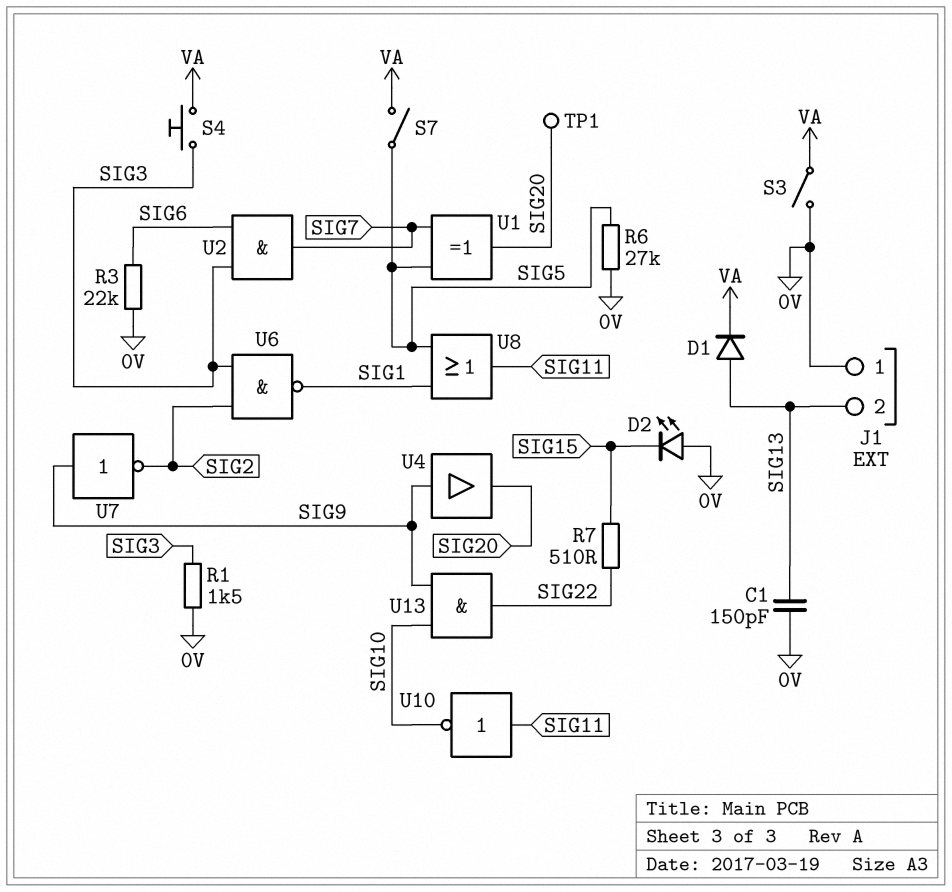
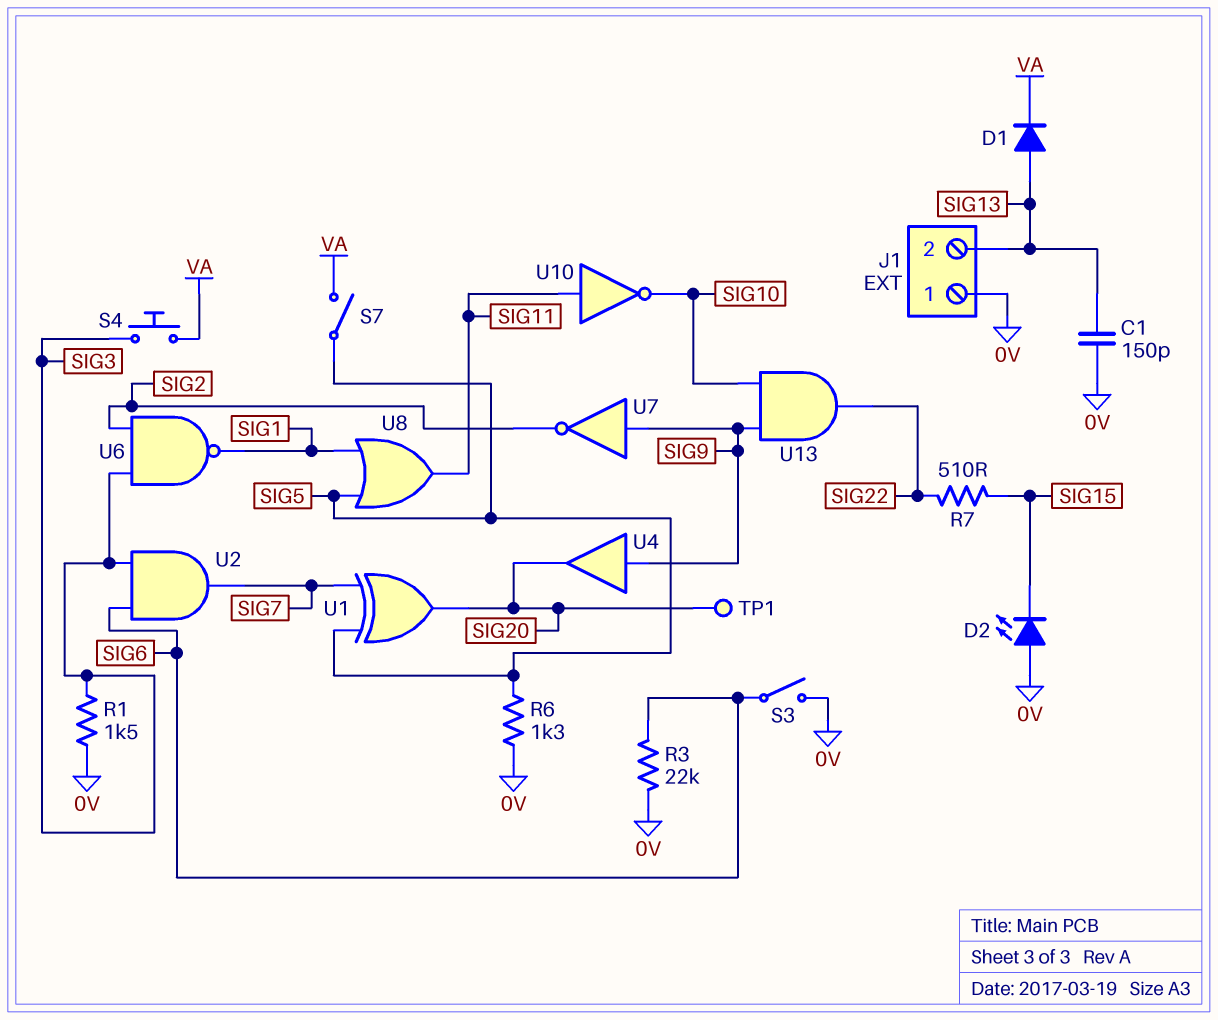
R6: 27k (0V, SIG5) -> 1.3k (0V, SIG5)
S3: switch (0V, VA) -> switch (0V, SIG6)

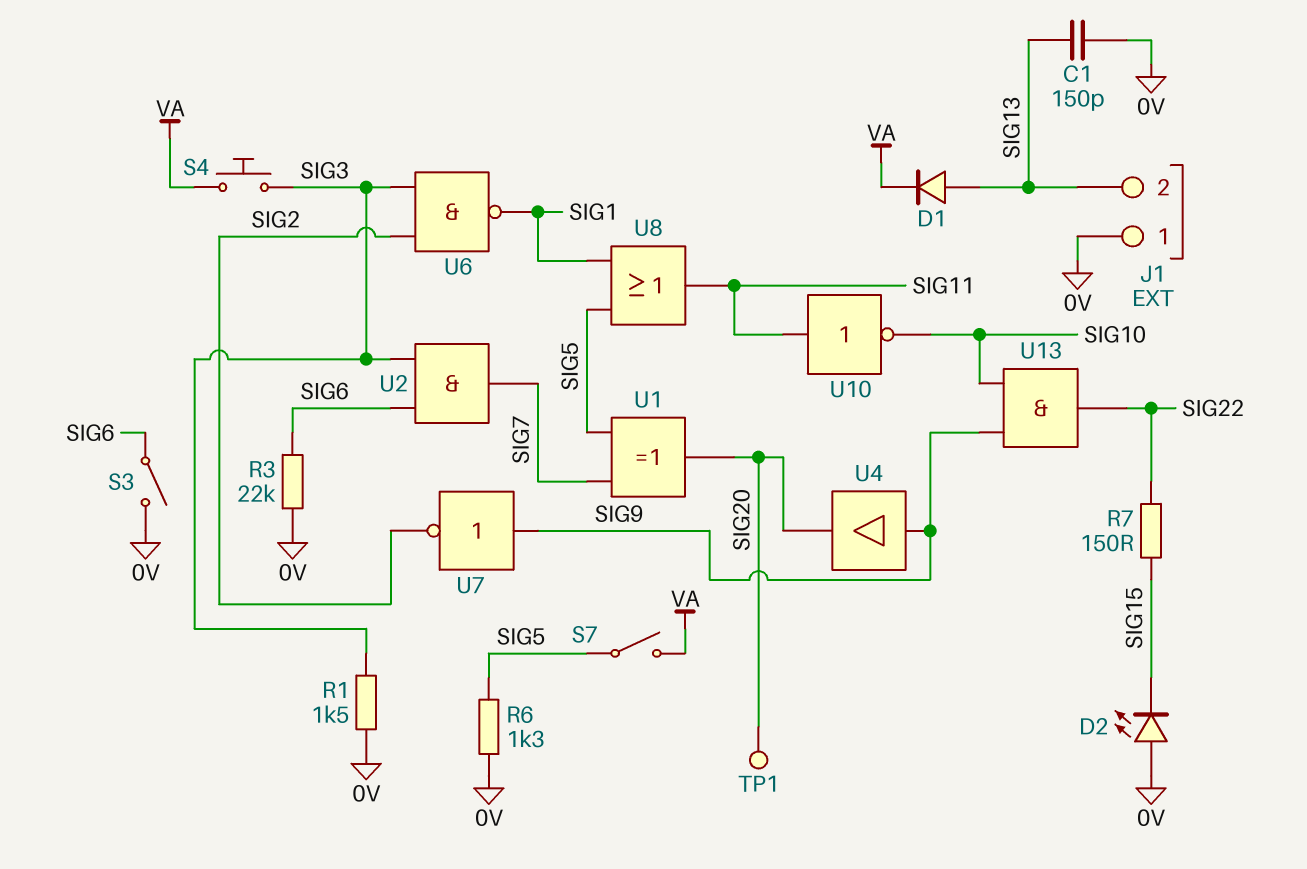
R7: 510 (SIG15, SIG22) -> 150 (SIG15, SIG22)

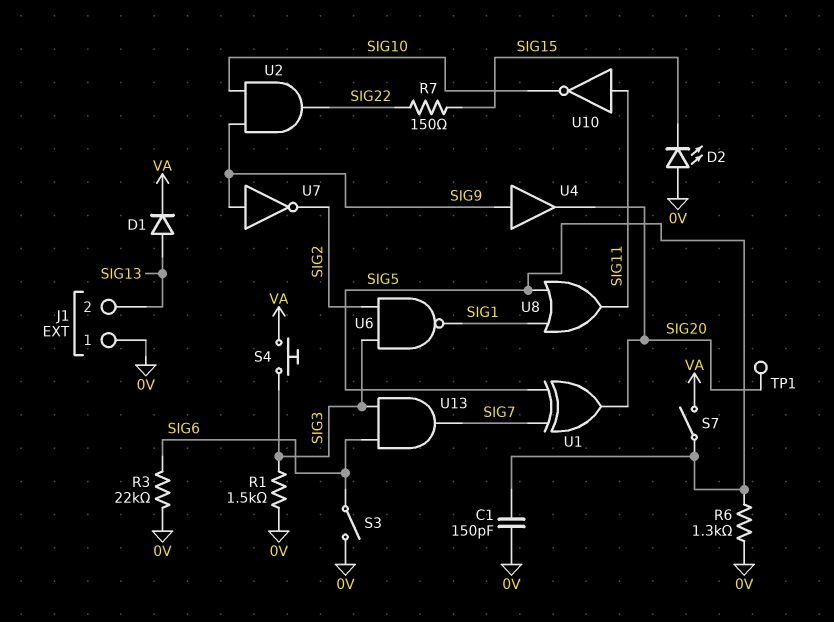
C1: 150pF (0V, SIG13) -> 150pF (0V, SIG5)
U2: AND (in SIG3, in SIG6, out SIG7) -> AND (in SIG9, in SIG10, out SIG22)
U13: AND (in SIG9, in SIG10, out SIG22) -> AND (in SIG3, in SIG6, out SIG7)

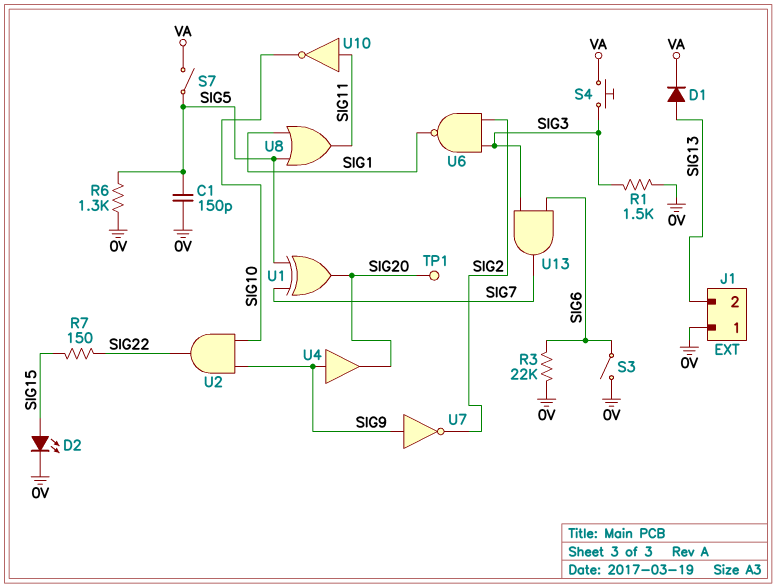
D2: LED (A 0V, K SIG15) -> LED (A SIG15, K 0V)

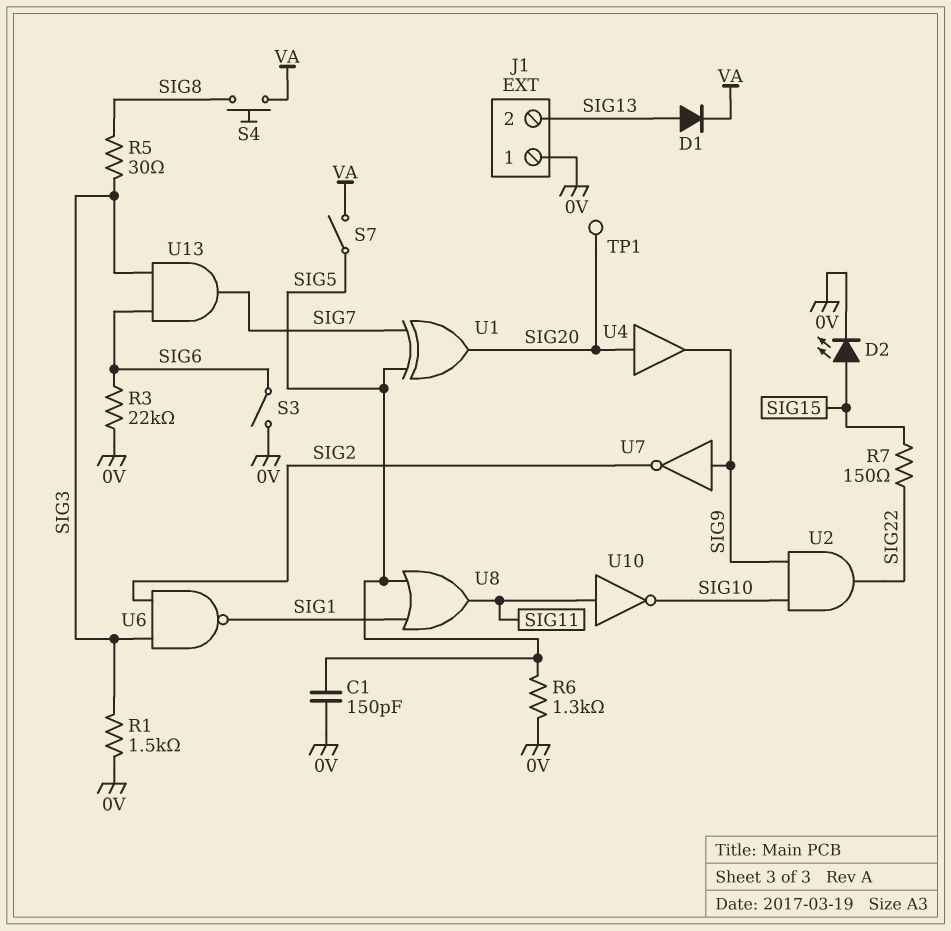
R5: none -> 30 (SIG3, SIG8)
S4: button (SIG3, VA) -> button (SIG8, VA)
U4: buffer (in SIG9, out SIG20) -> buffer (in SIG20, out SIG9)

